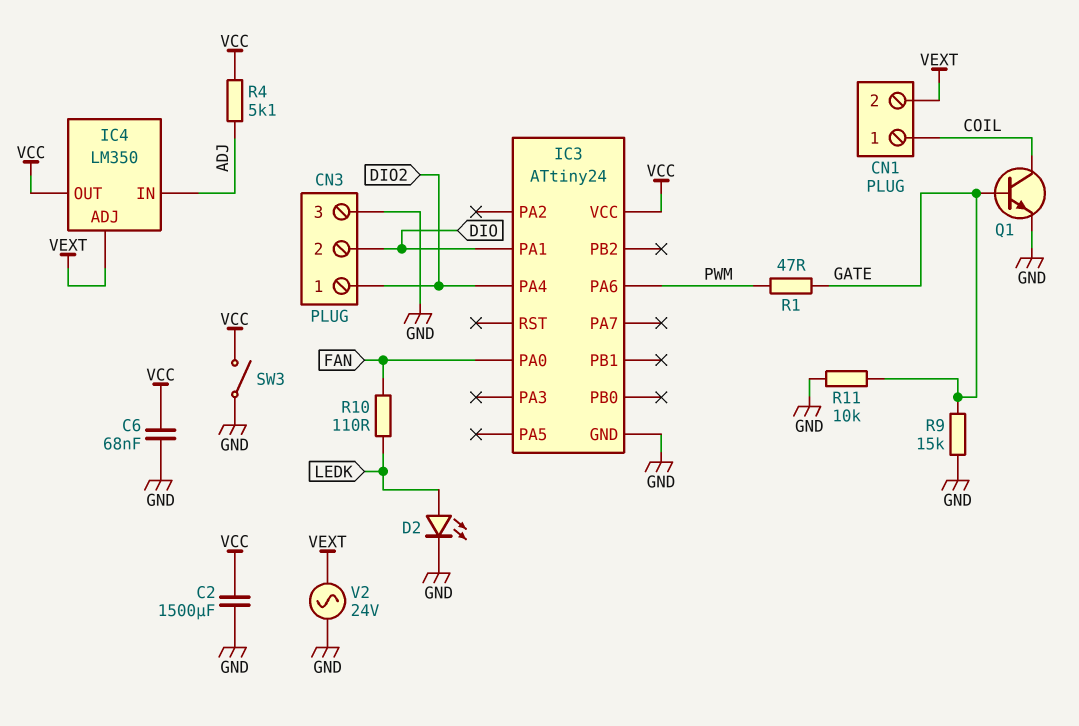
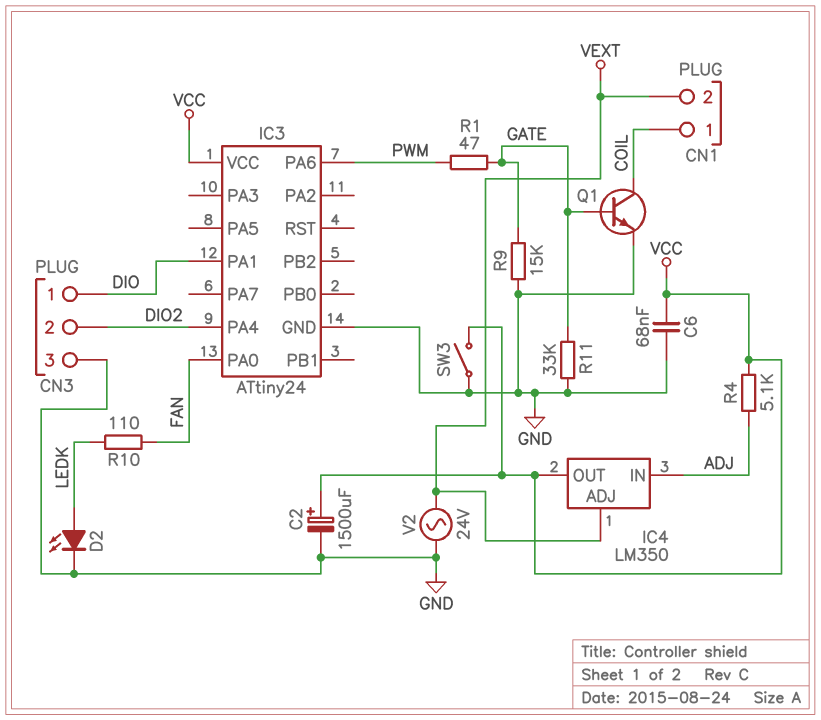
C2: 1500uF (GND, VCC) -> 1500uF (plus VCC, minus GND)
CN3 pin 1: DIO2 -> DIO
CN3 pin 2: DIO -> DIO2
R11: 10k (GATE, GND) -> 33k (GATE, GND)

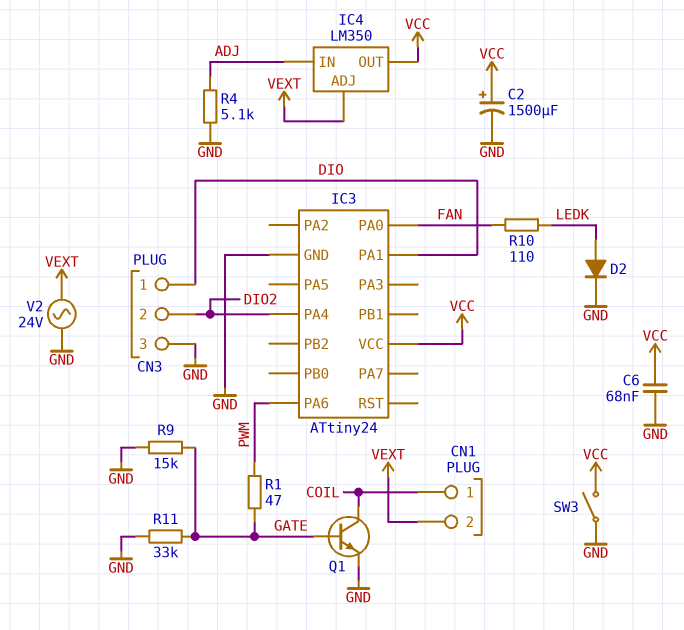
D2: LED (A LEDK, K GND) -> diode (A LEDK, K GND)
R4: 5.1k (ADJ, VCC) -> 5.1k (ADJ, GND)

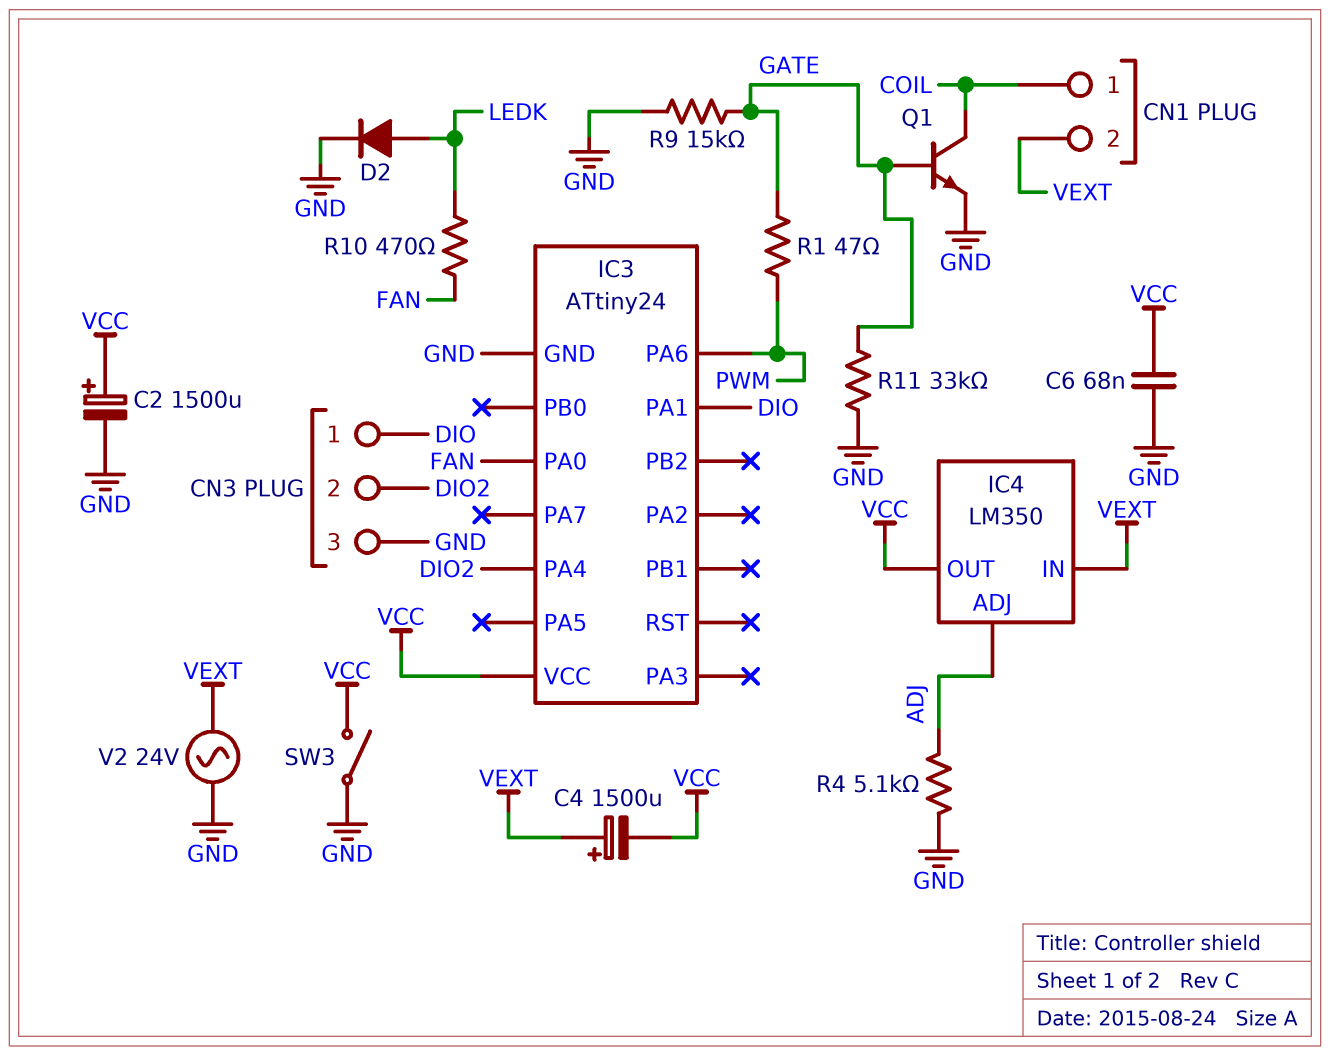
C4: none -> 1500uF (plus VEXT, minus VCC)
IC4 pin ADJ: VEXT -> ADJ
IC4 pin IN: ADJ -> VEXT
R10: 110 (FAN, LEDK) -> 470 (FAN, LEDK)

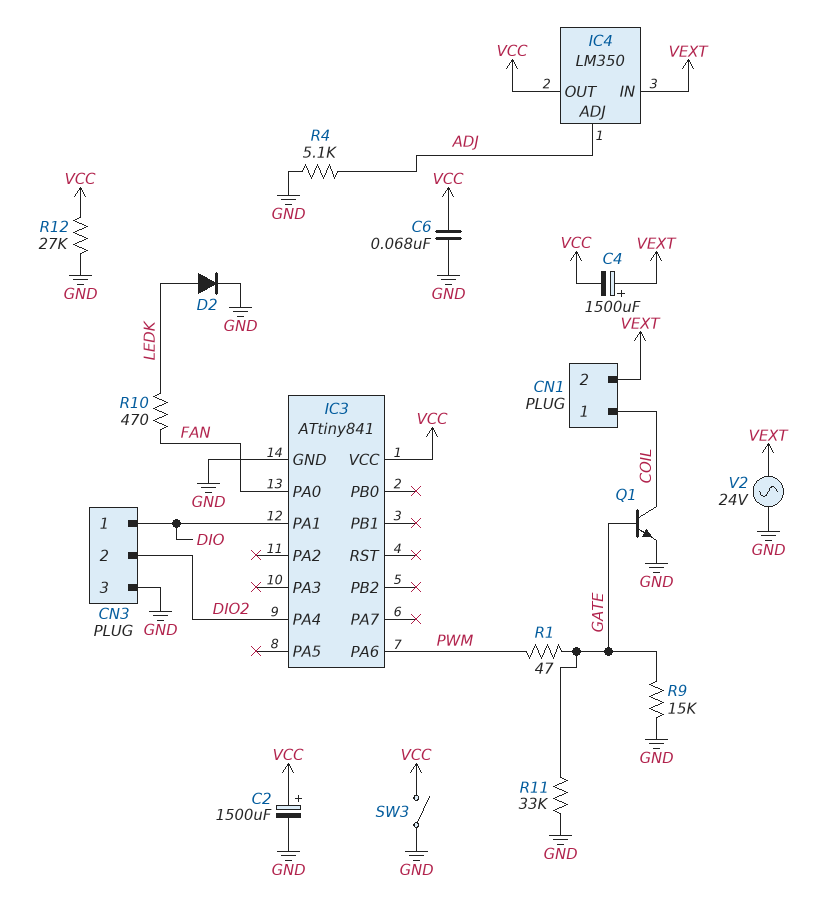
IC3: ATtiny24 -> ATtiny841
R12: none -> 27k (GND, VCC)

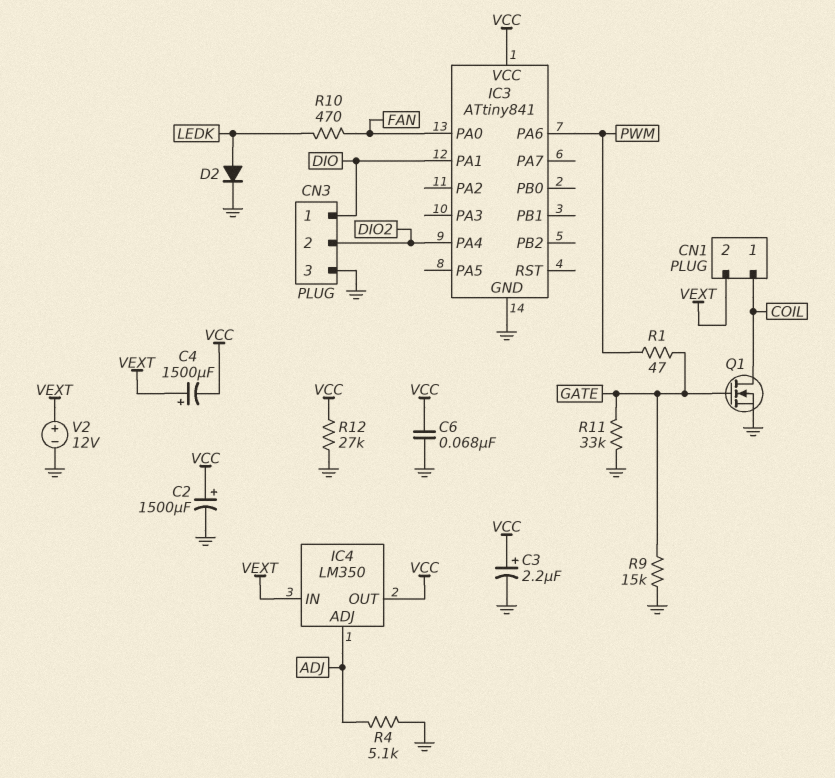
C3: none -> 2.2uF (plus VCC, minus GND)
Q1: NPN (B GATE, C COIL, E GND) -> NMOS (G GATE, D COIL, S GND)
SW3: switch (GND, VCC) -> none
V2: AC 24V (GND, VEXT) -> 12V (plus VEXT, minus GND)

